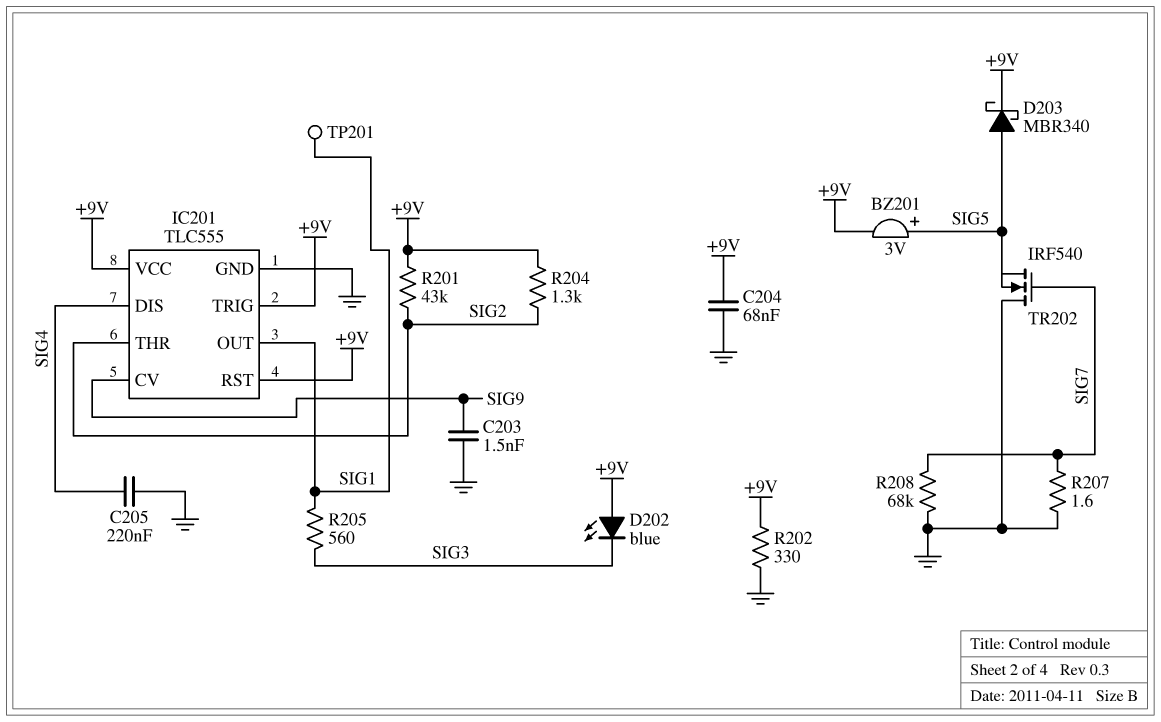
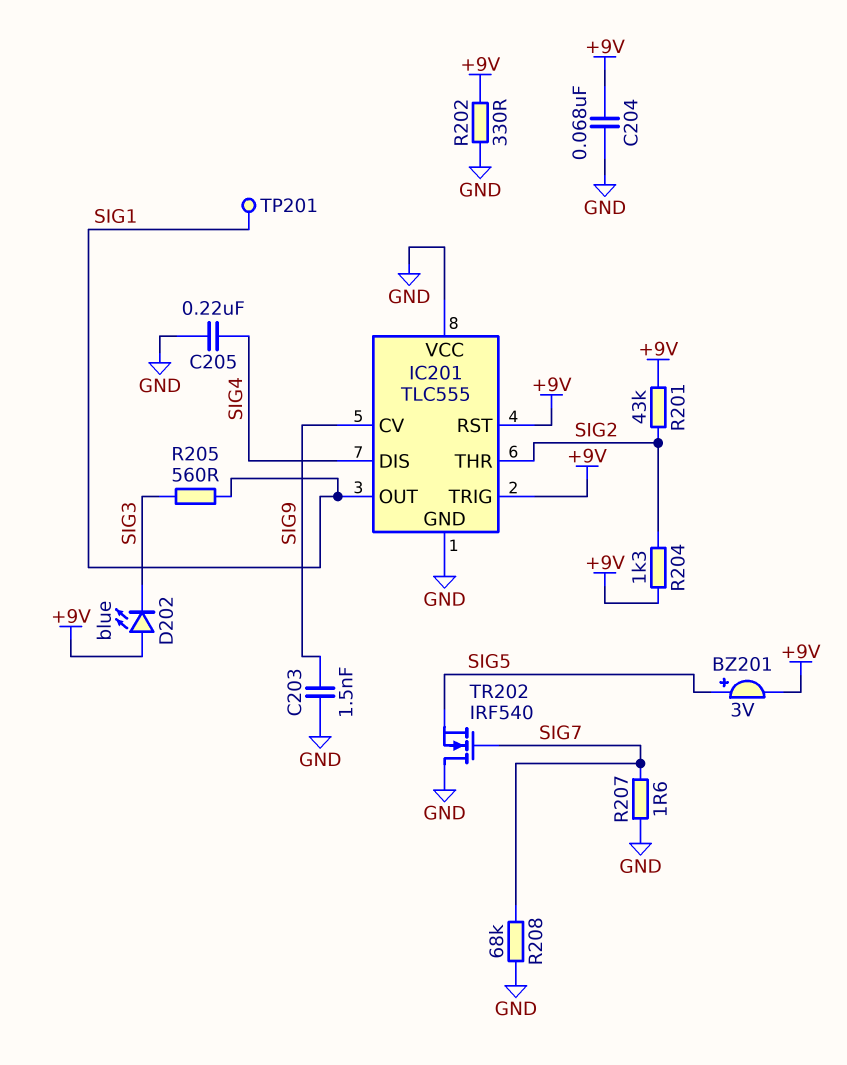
D203: schottky MBR340 (A SIG5, K +9V) -> none
IC201 pin VCC: +9V -> GND

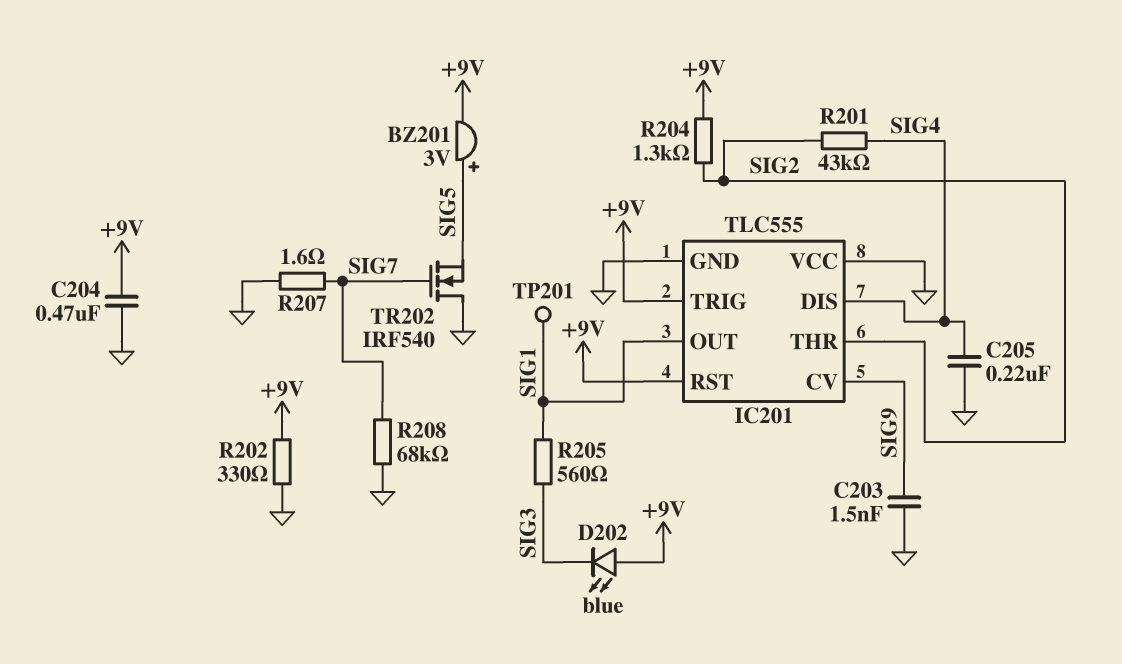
C204: 68nF (+9V, GND) -> 470nF (+9V, GND)
R201: 43k (+9V, SIG2) -> 43k (SIG2, SIG4)

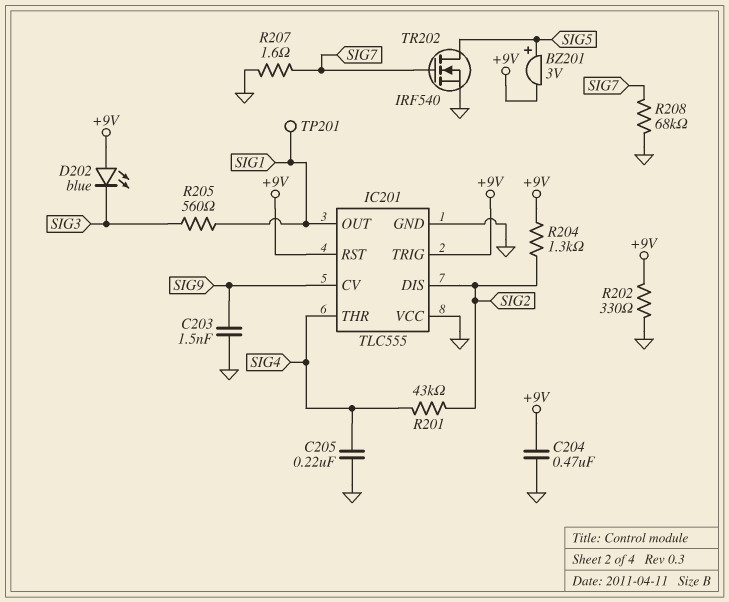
IC201 pin DIS: SIG4 -> SIG2
IC201 pin THR: SIG2 -> SIG4
TR202: NMOS IRF540 (G SIG7, D GND, S SIG5) -> NMOS IRF540 (G SIG7, D SIG5, S GND)

